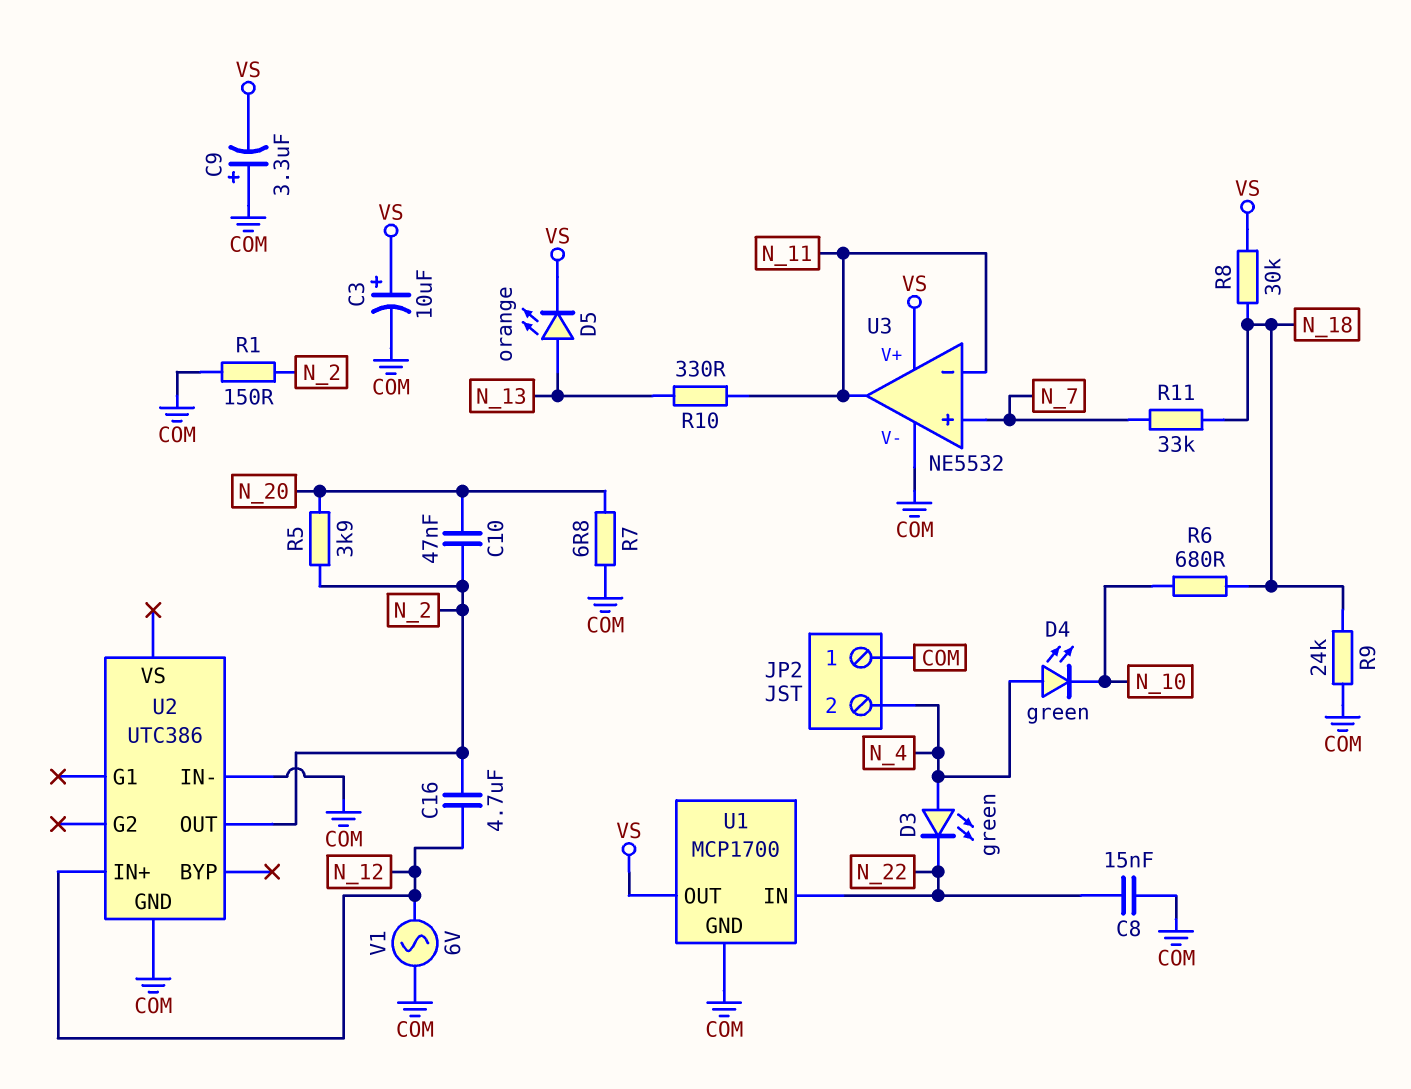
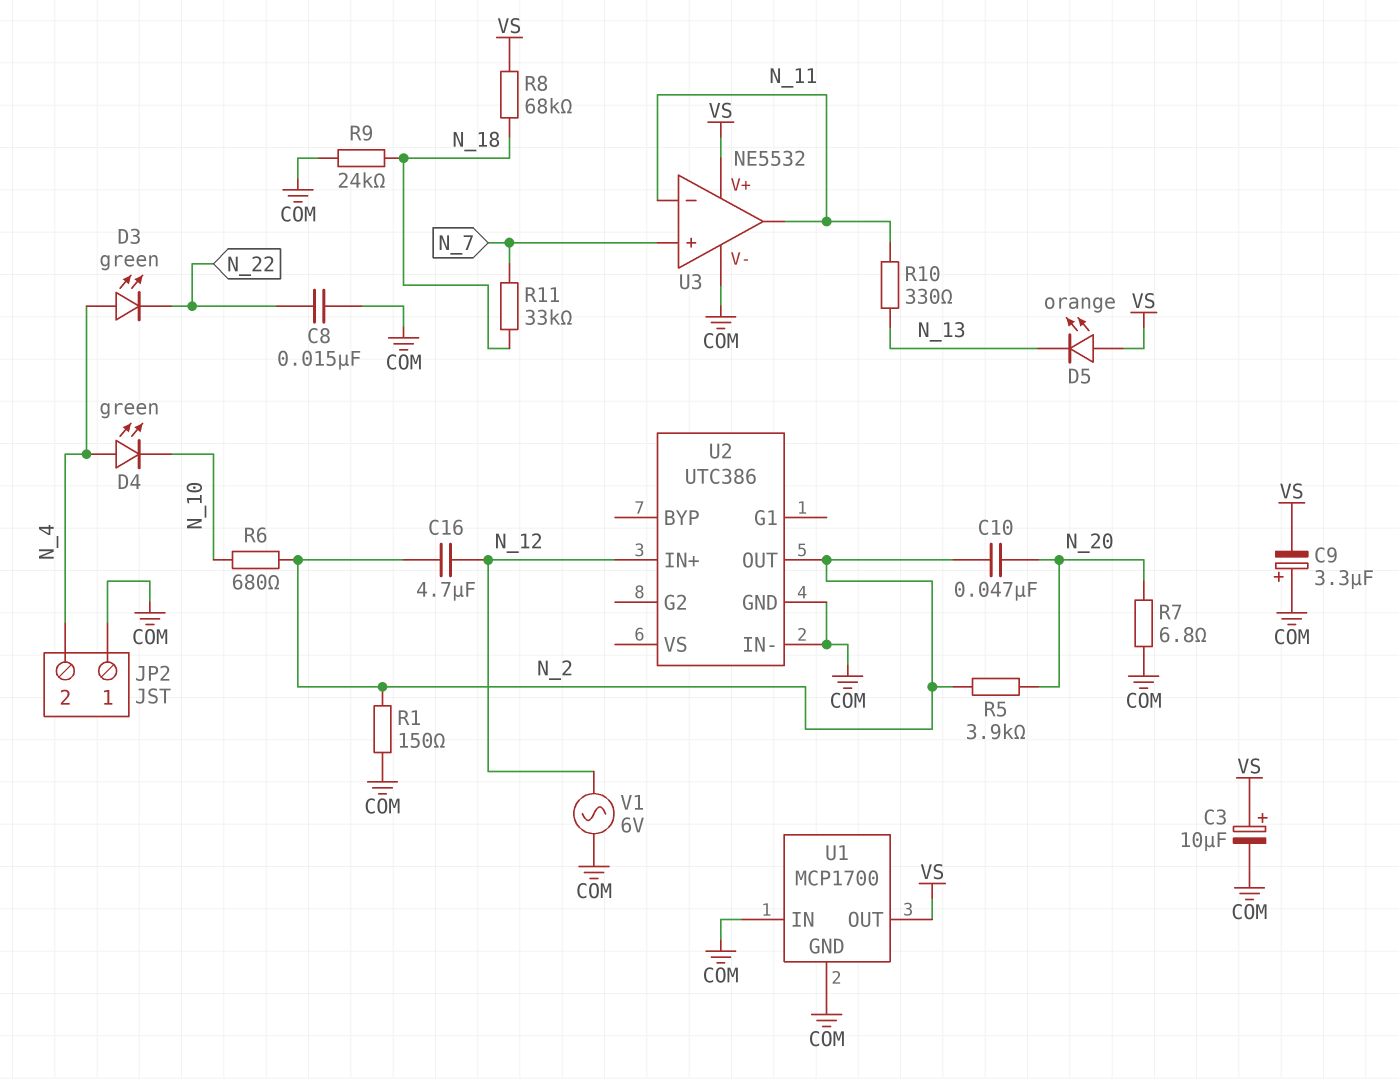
D5: LED orange (A N_13, K VS) -> LED orange (A VS, K N_13)
R6: 680 (N_10, N_18) -> 680 (N_2, N_10)
R8: 30k (N_18, VS) -> 68k (N_18, VS)
U1 pin IN: N_22 -> COM

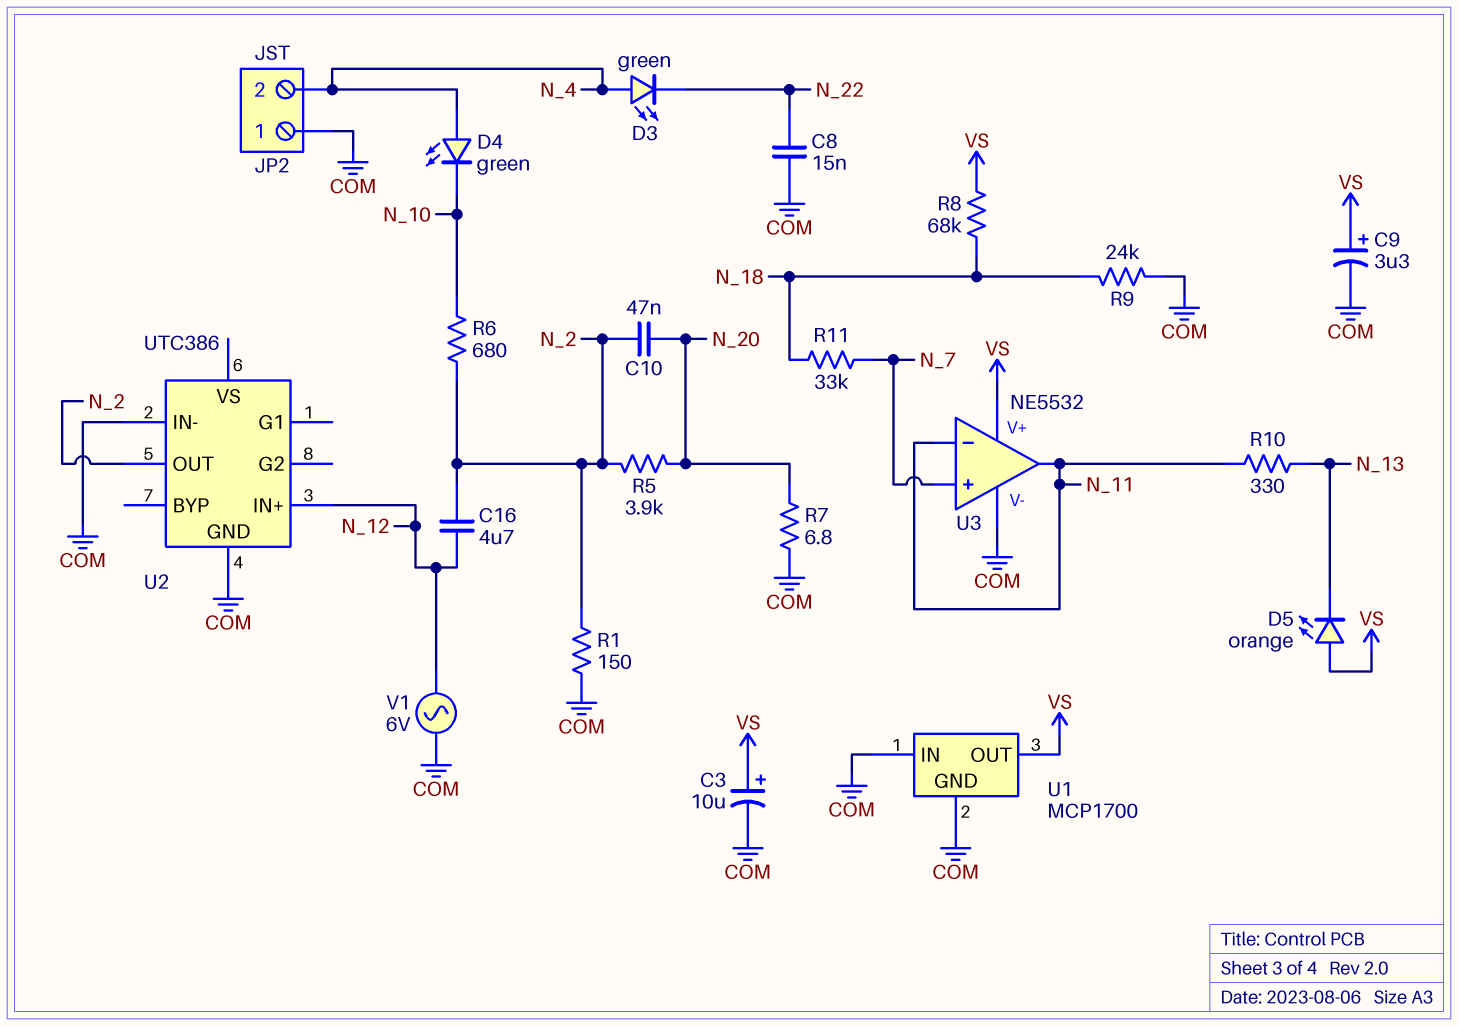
C9: 3.3uF (plus COM, minus VS) -> 3.3uF (plus VS, minus COM)

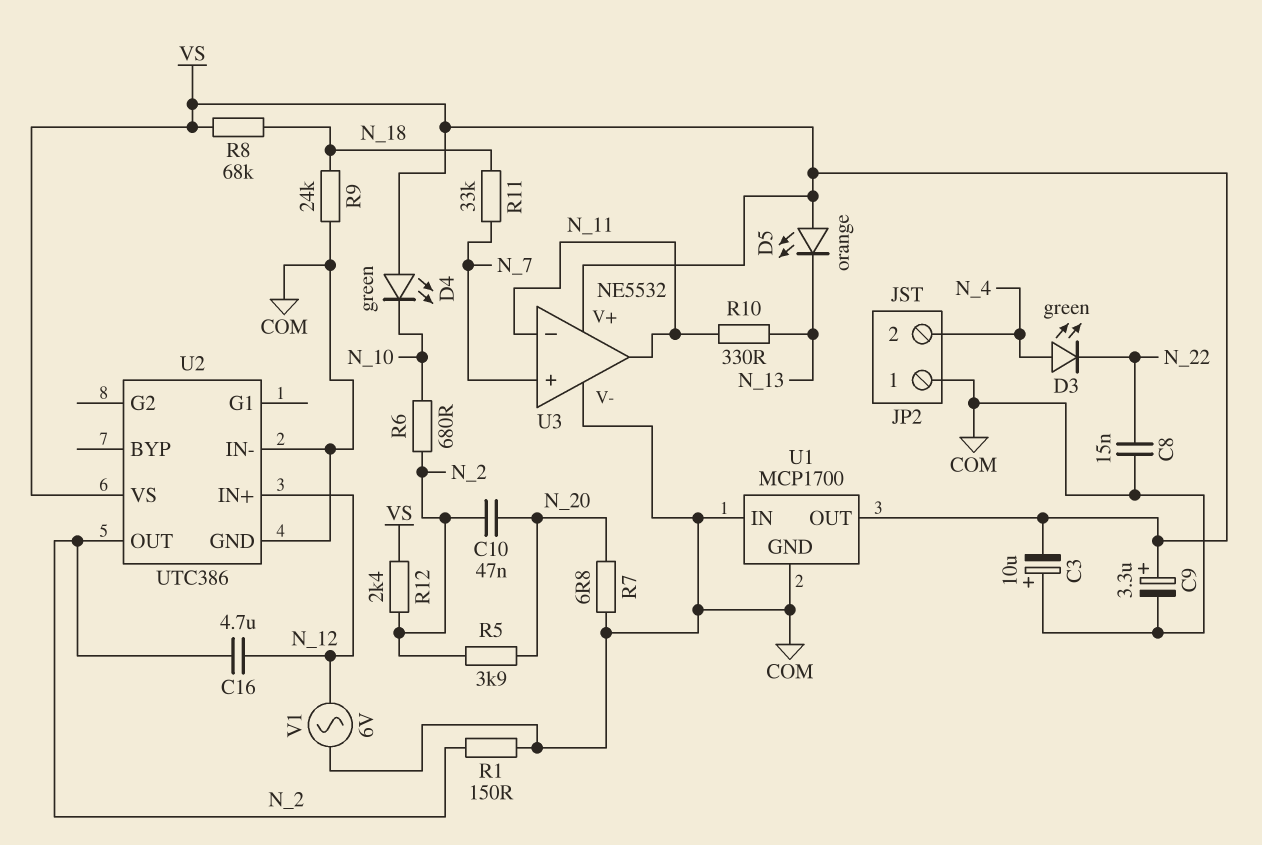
C3: 10uF (plus VS, minus COM) -> 10uF (plus COM, minus VS)
D4: LED green (A N_4, K N_10) -> LED green (A VS, K N_10)
R12: none -> 2.4k (N_2, VS)
U2 pin VS: none -> VS

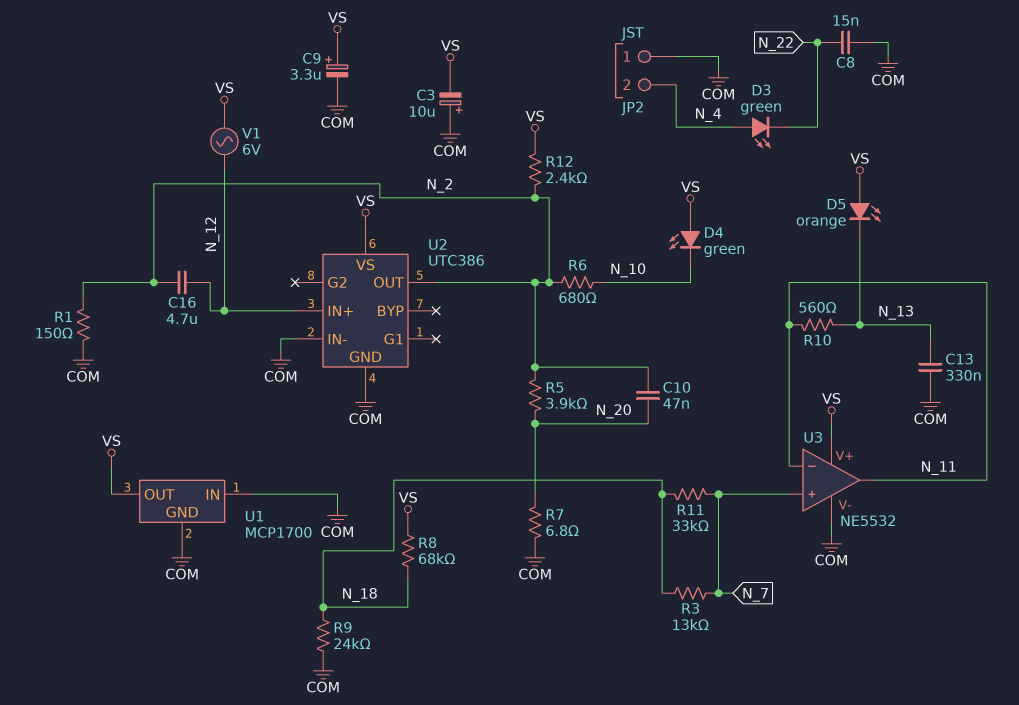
C13: none -> 330nF (COM, N_13)
R3: none -> 13k (N_7, N_18)
R10: 330 (N_11, N_13) -> 560 (N_11, N_13)
V1: AC 6V (COM, N_12) -> AC 6V (N_12, VS)

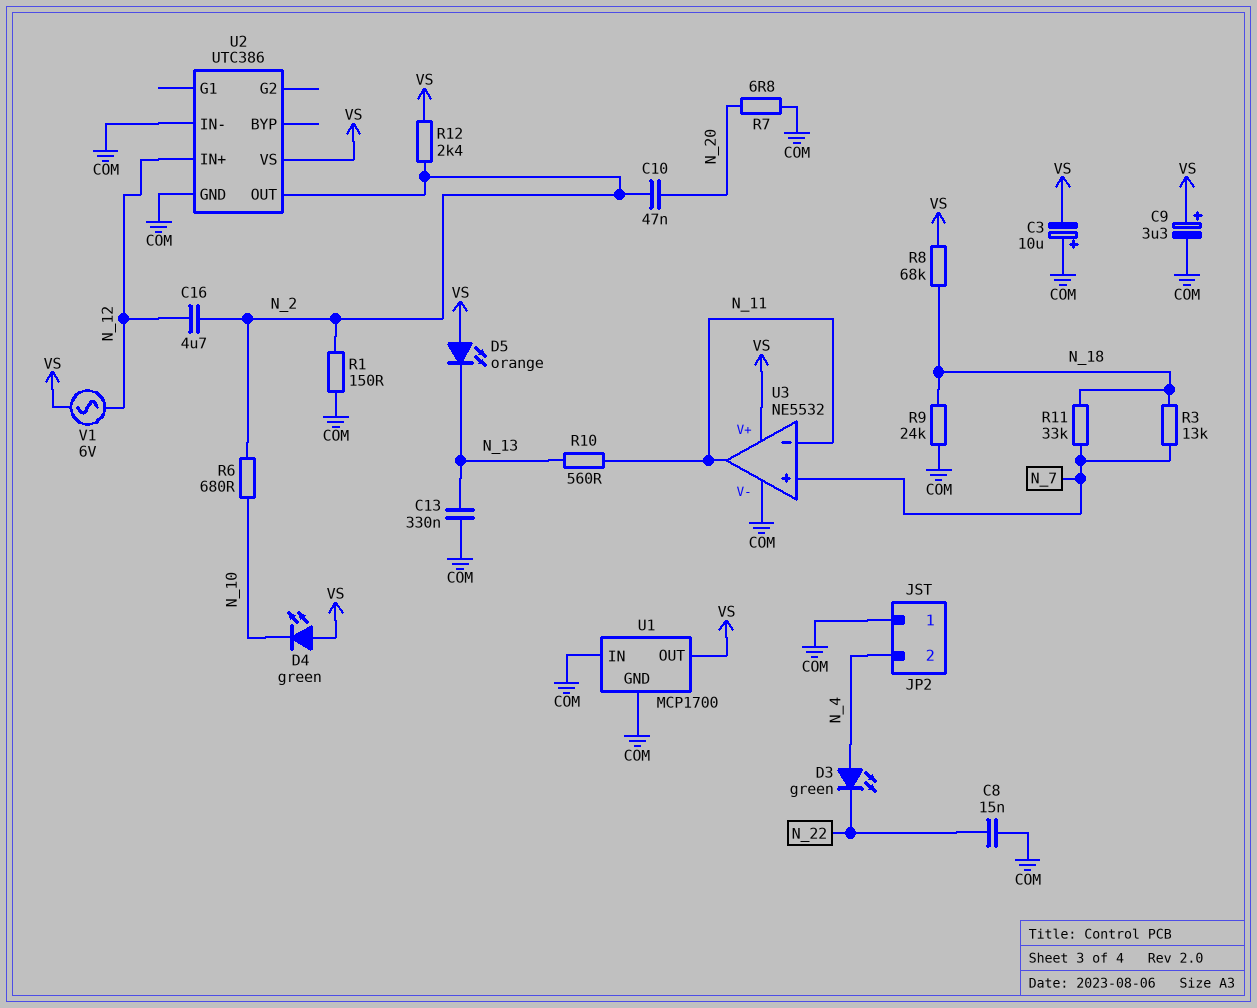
R5: 3.9k (N_2, N_20) -> none

